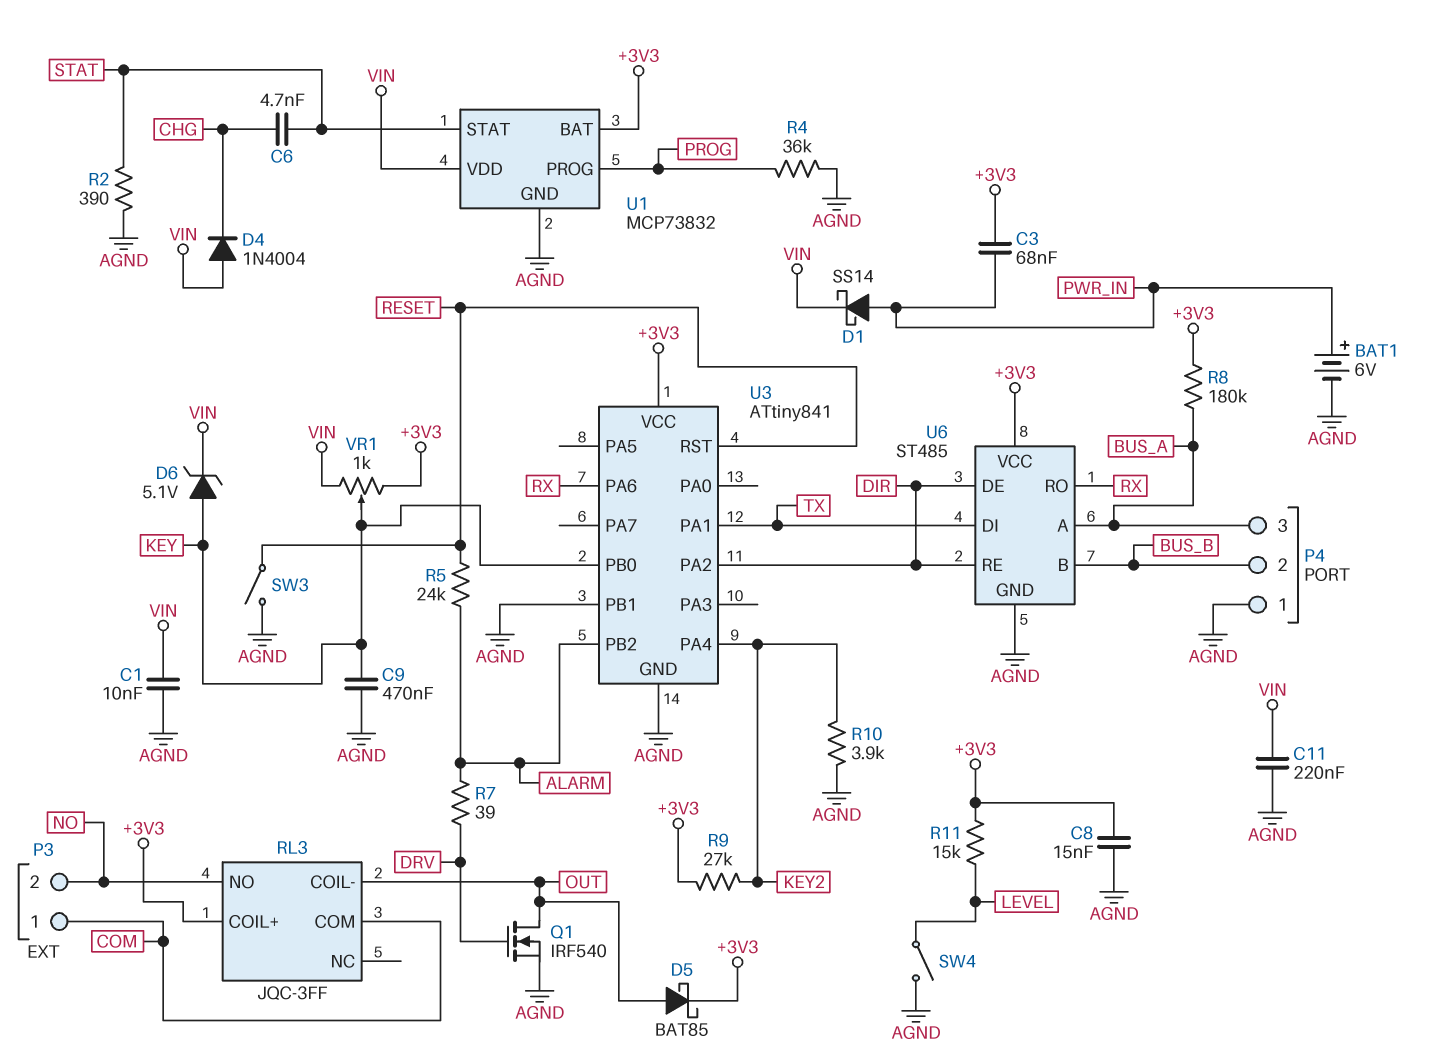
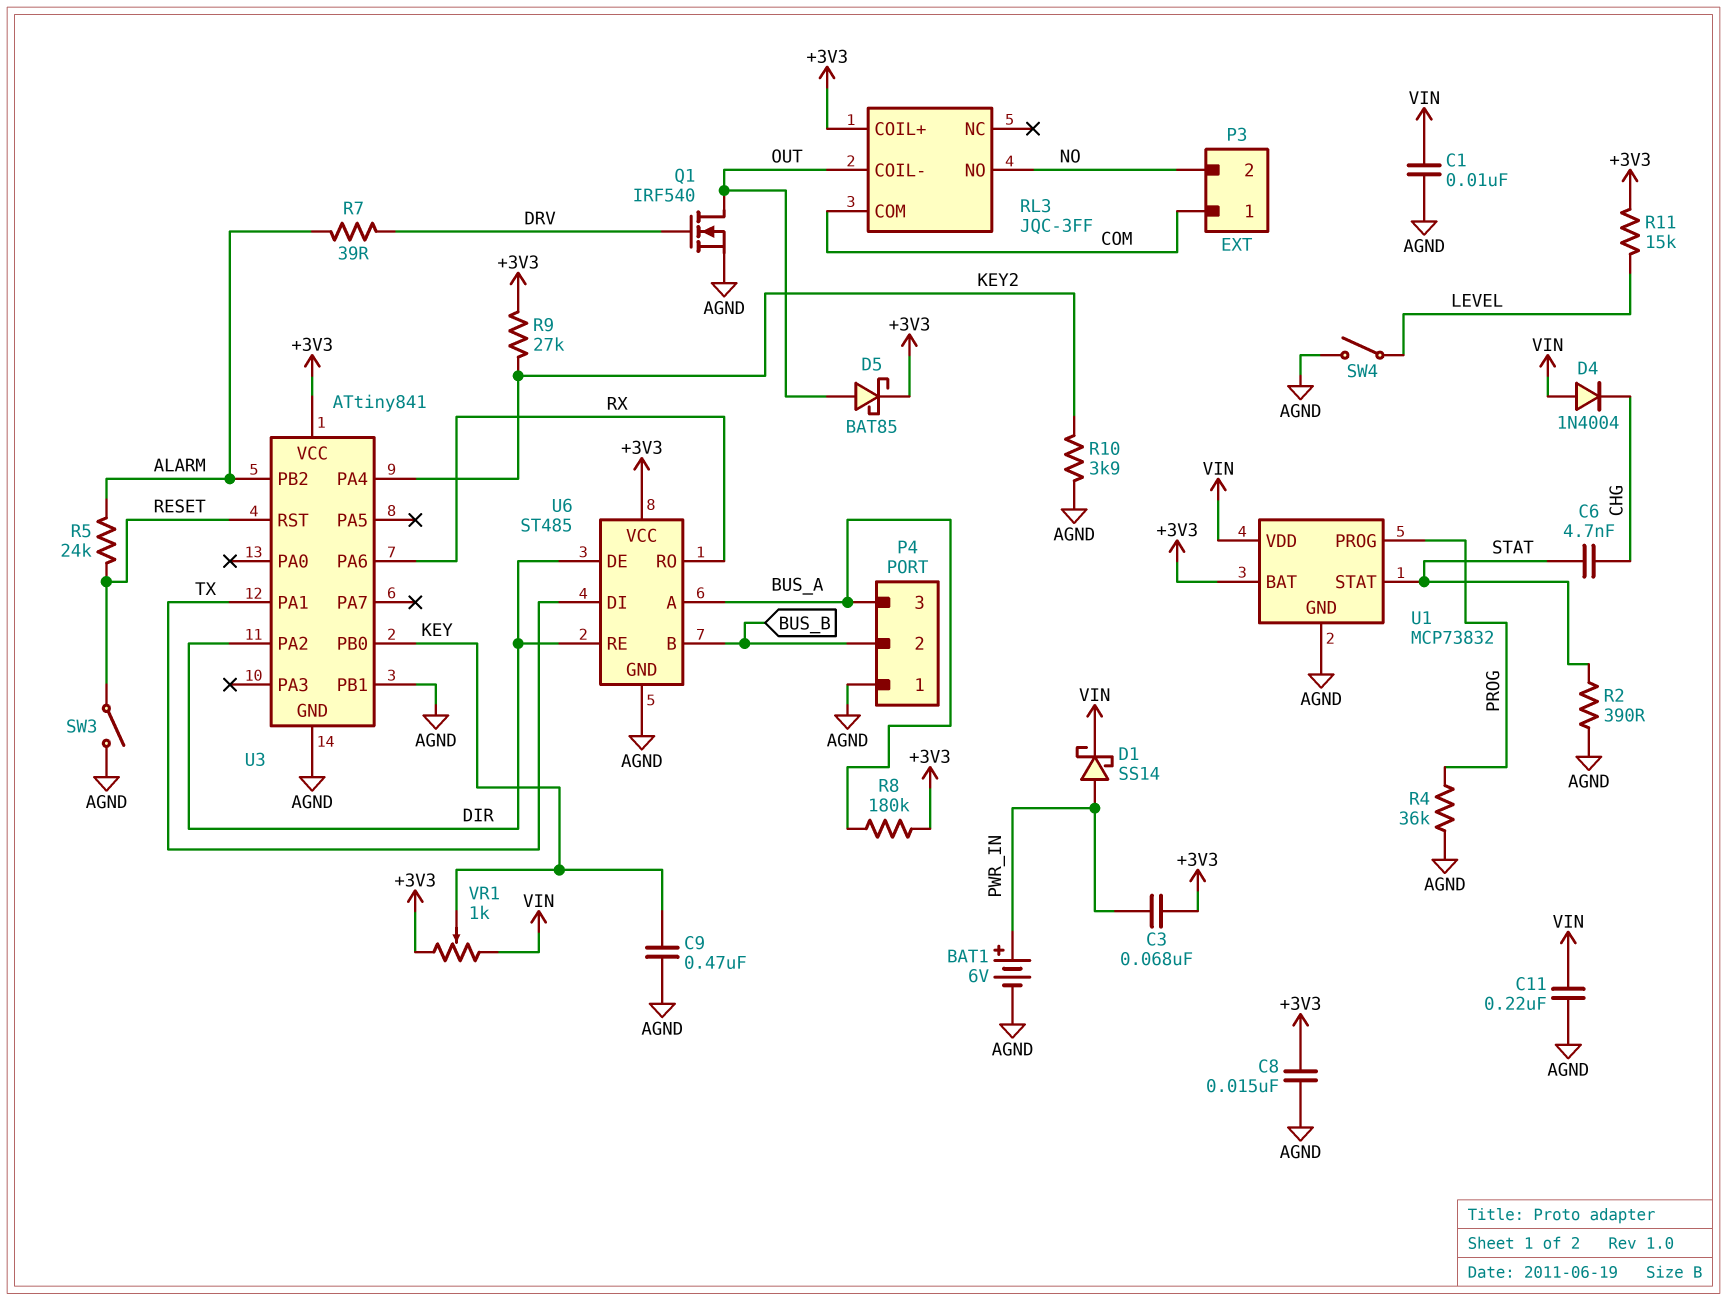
D6: zener 5.1V (A KEY, K VIN) -> none

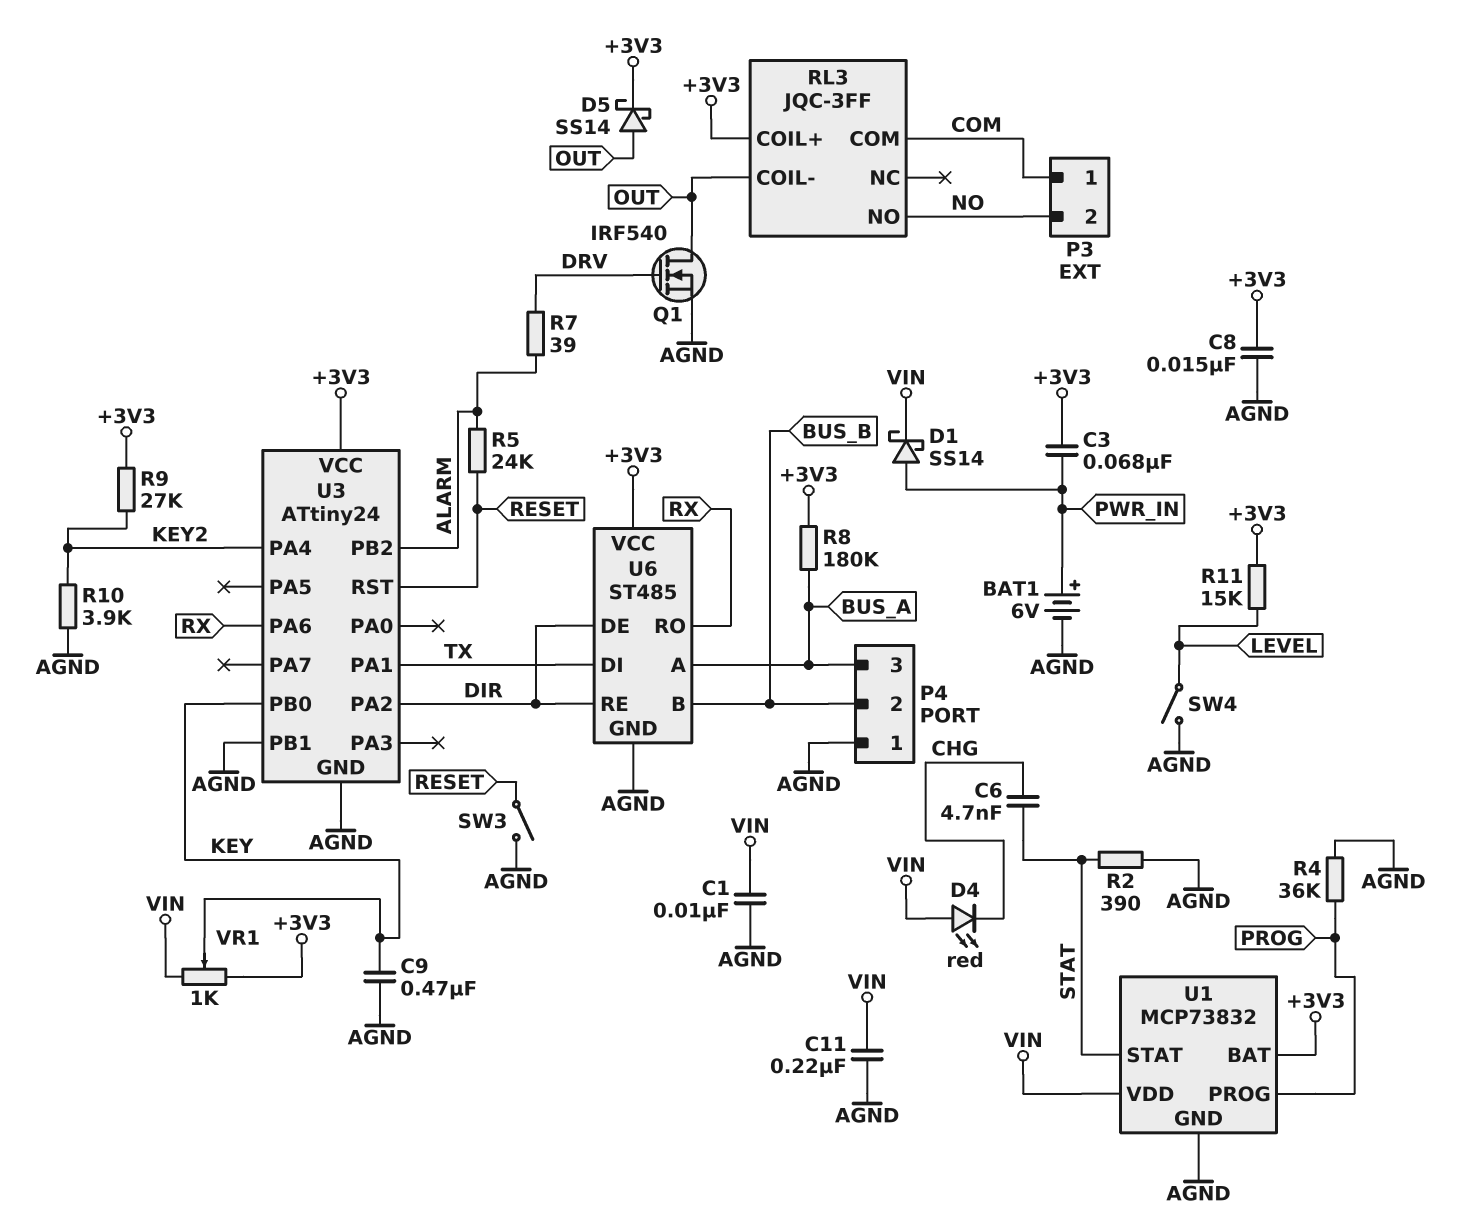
D4: diode 1N4004 (A VIN, K CHG) -> LED red (A VIN, K CHG)
D5: schottky BAT85 (A OUT, K +3V3) -> schottky SS14 (A OUT, K +3V3)
U3: ATtiny841 -> ATtiny24

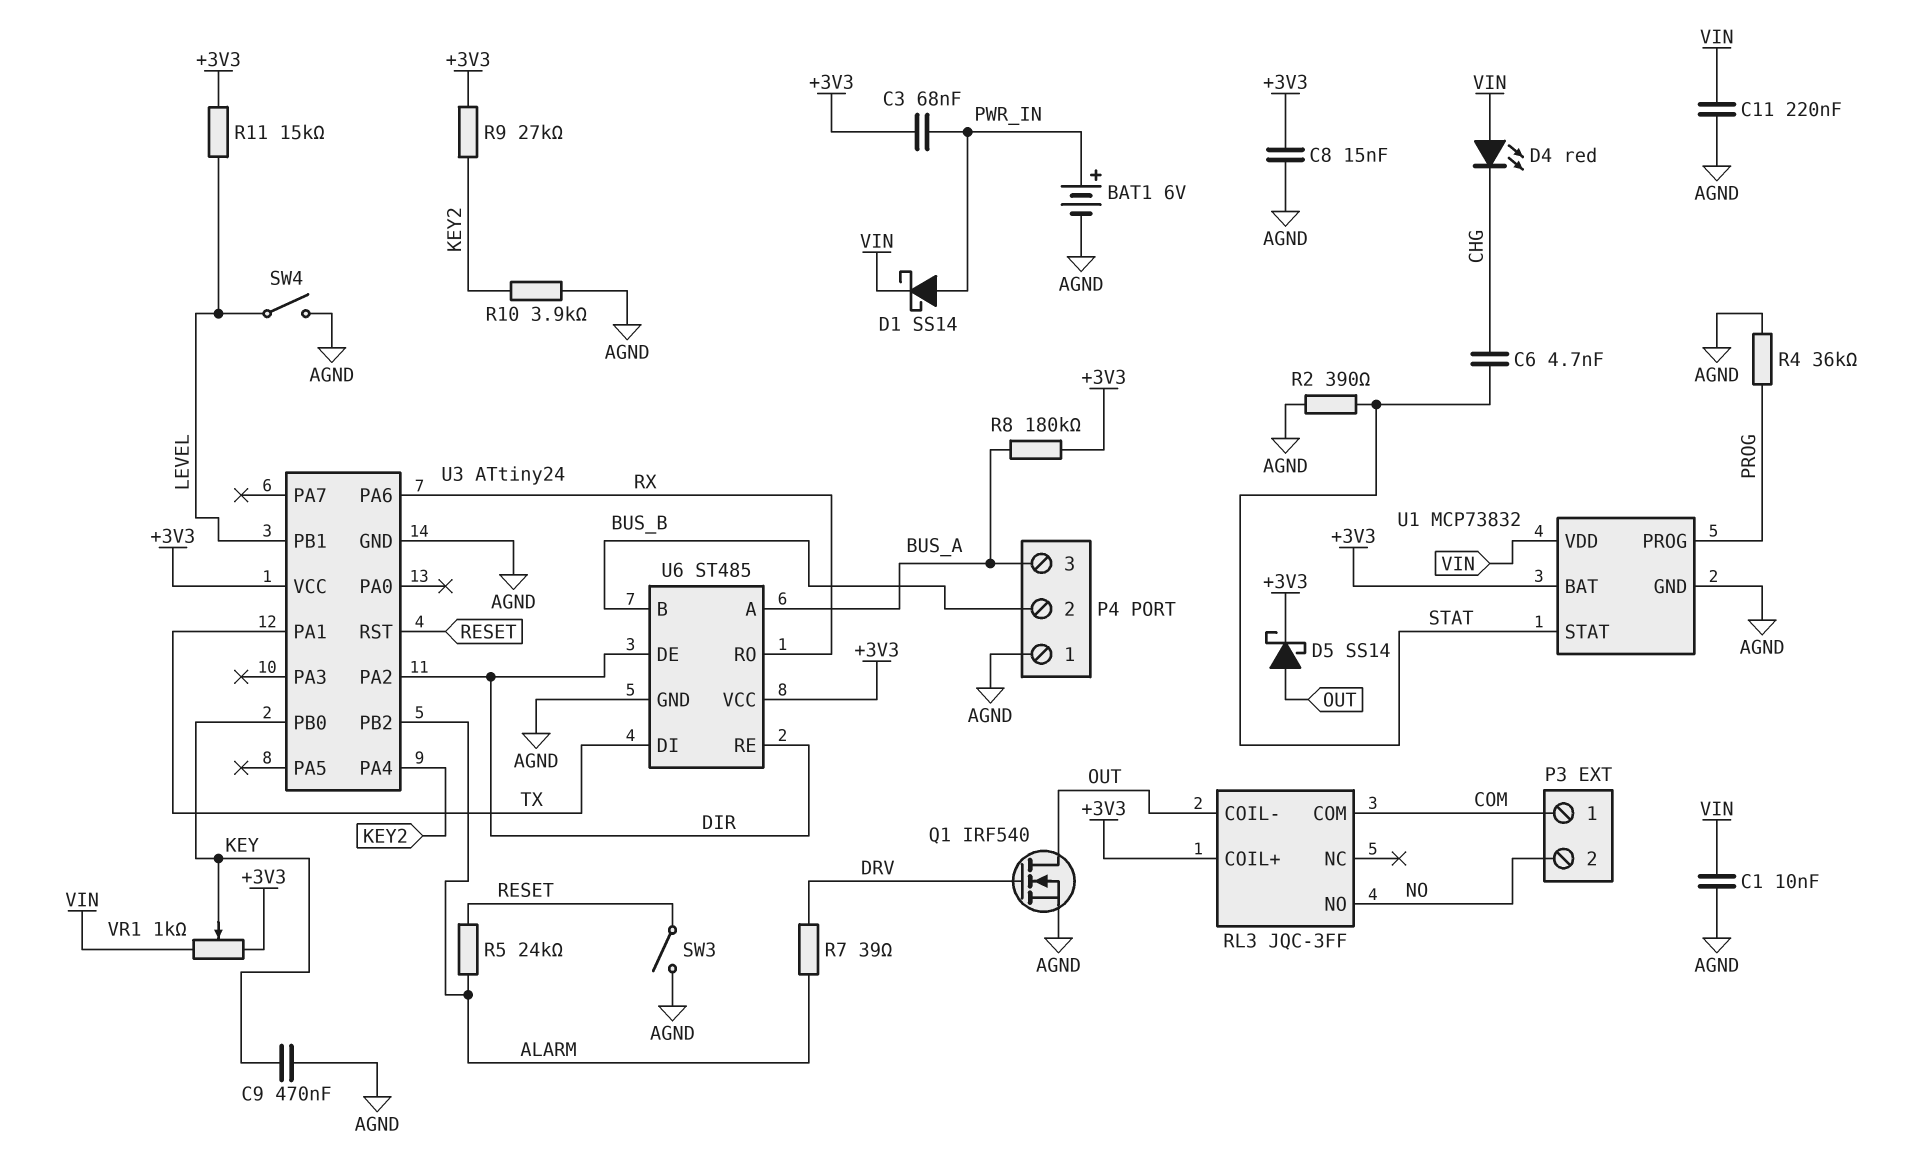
U3 pin PB1: AGND -> LEVEL

